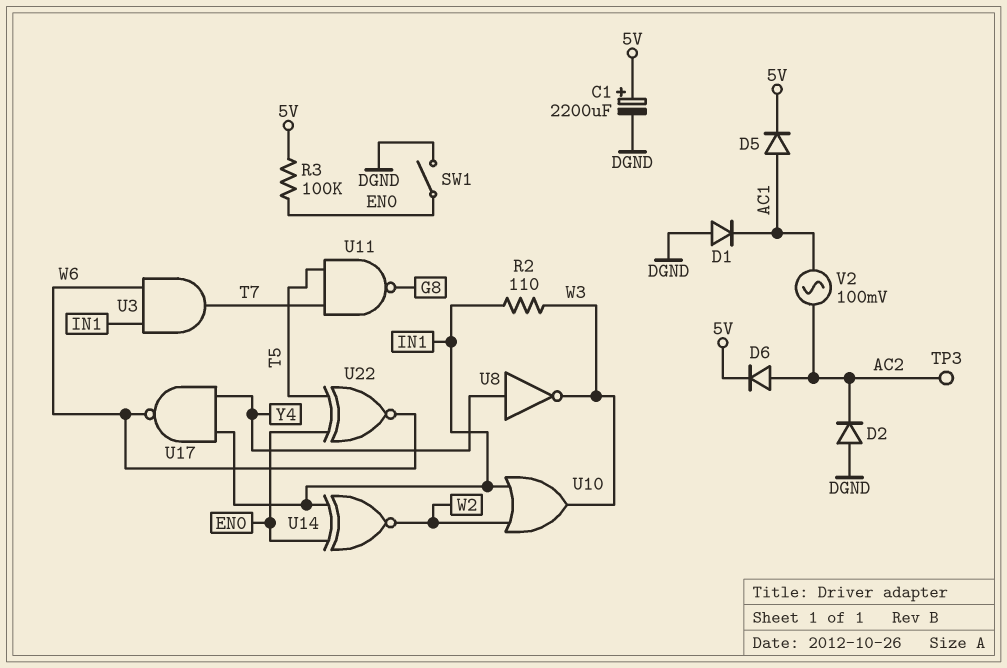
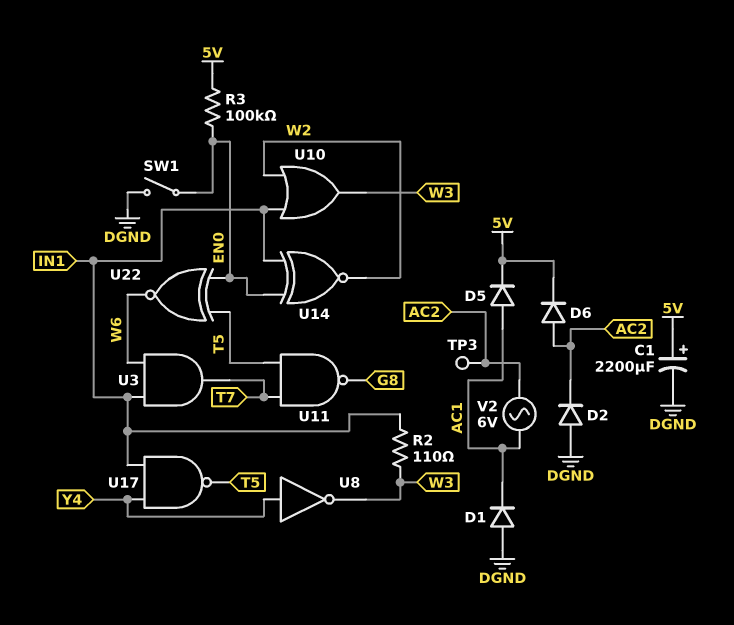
U17: NAND (in IN1, in Y4, out W6) -> NAND (in IN1, in Y4, out T5)
V2: AC 100mV (AC1, AC2) -> AC 6V (AC1, AC2)

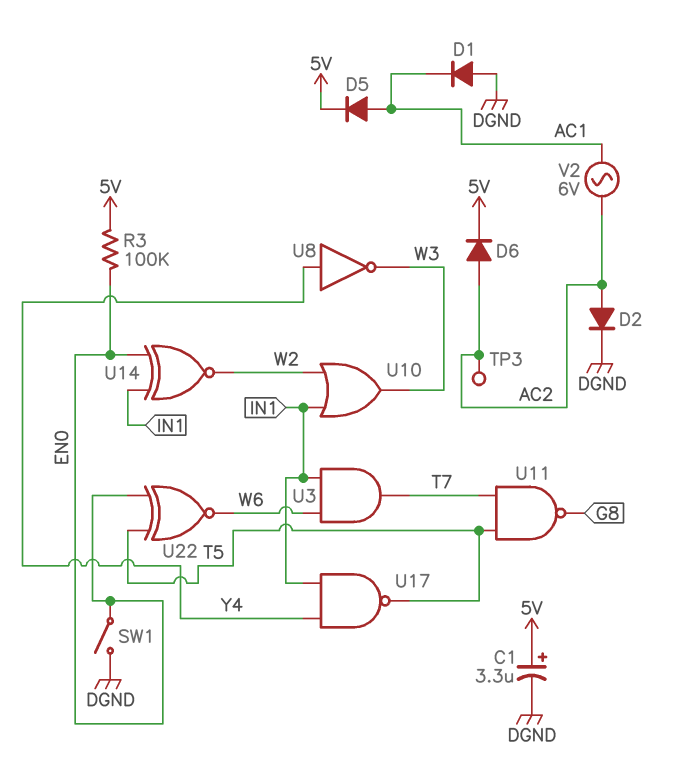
C1: 2200uF (plus 5V, minus DGND) -> 3.3uF (plus 5V, minus DGND)
D2: diode (A DGND, K AC2) -> diode (A AC2, K DGND)
R2: 110 (IN1, W3) -> none

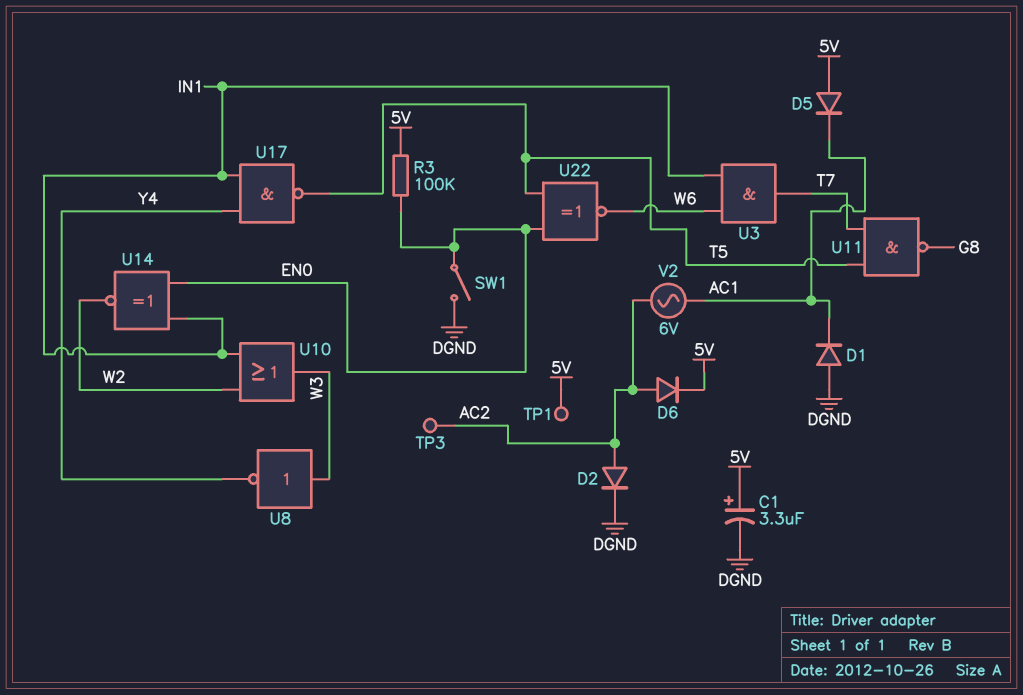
D5: diode (A AC1, K 5V) -> diode (A 5V, K AC1)
TP1: none -> test point (5V)
U8: NOT (in Y4, out W3) -> NOT (in W3, out Y4)

